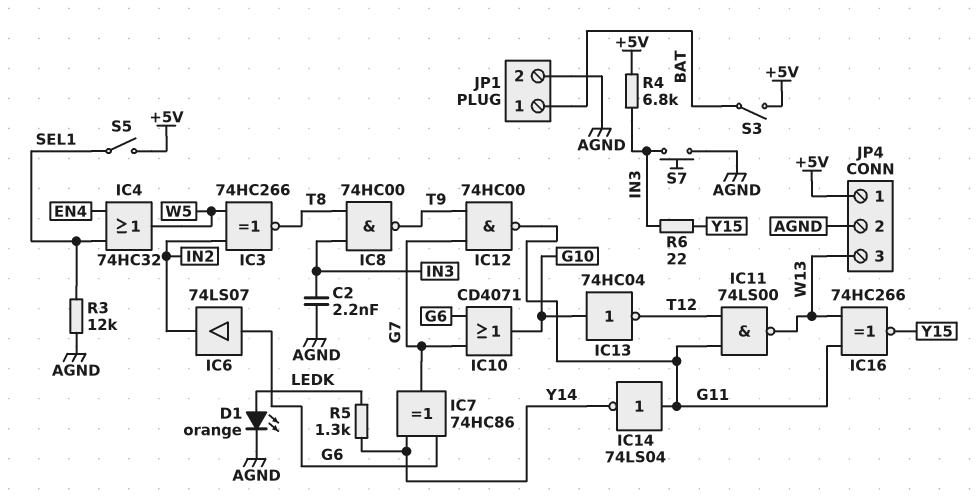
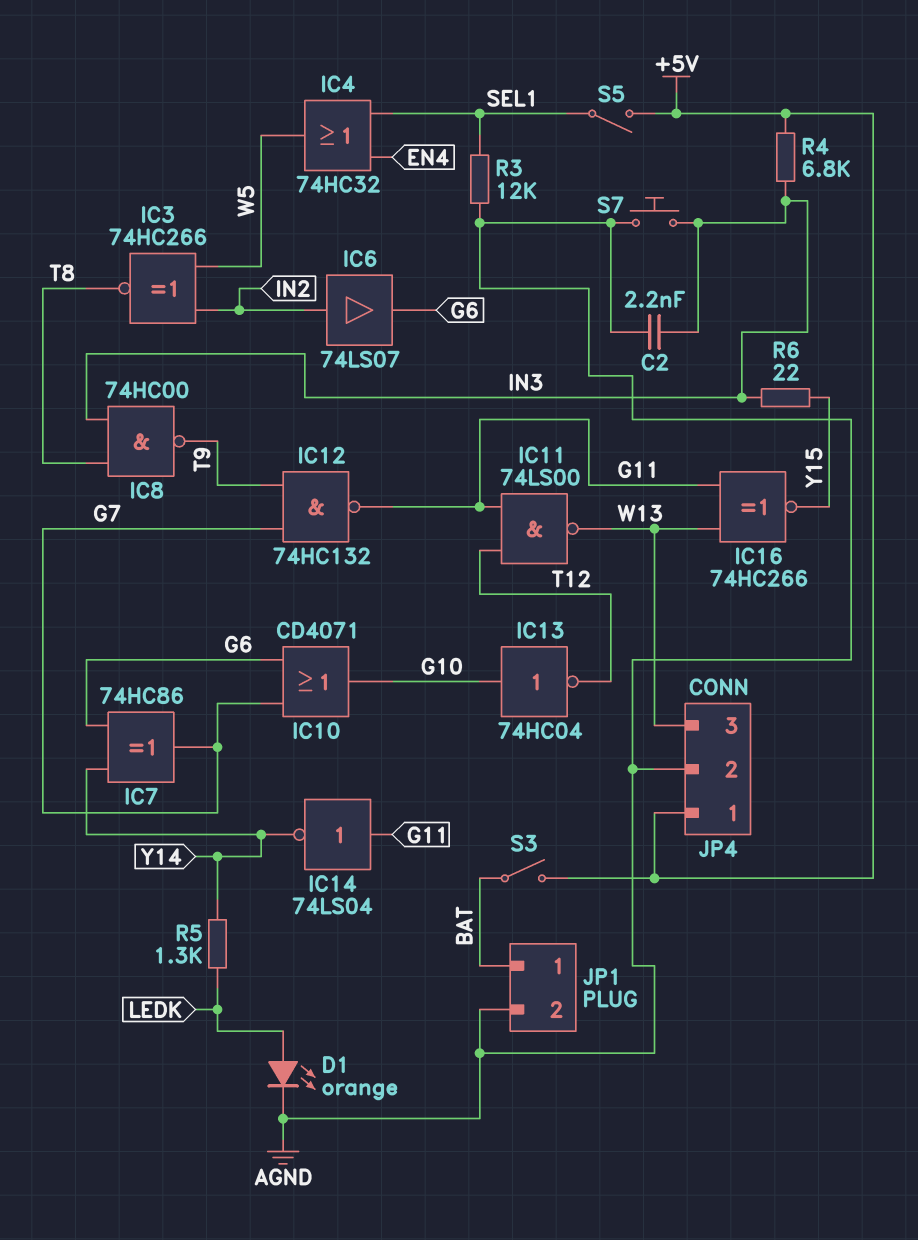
IC6: buffer 74LS07 (in G6, out IN2) -> buffer 74LS07 (in IN2, out G6)
IC12: NAND 74HC00 (in G7, in T9, out G11) -> NAND 74HC132 (in G7, in T9, out G11)

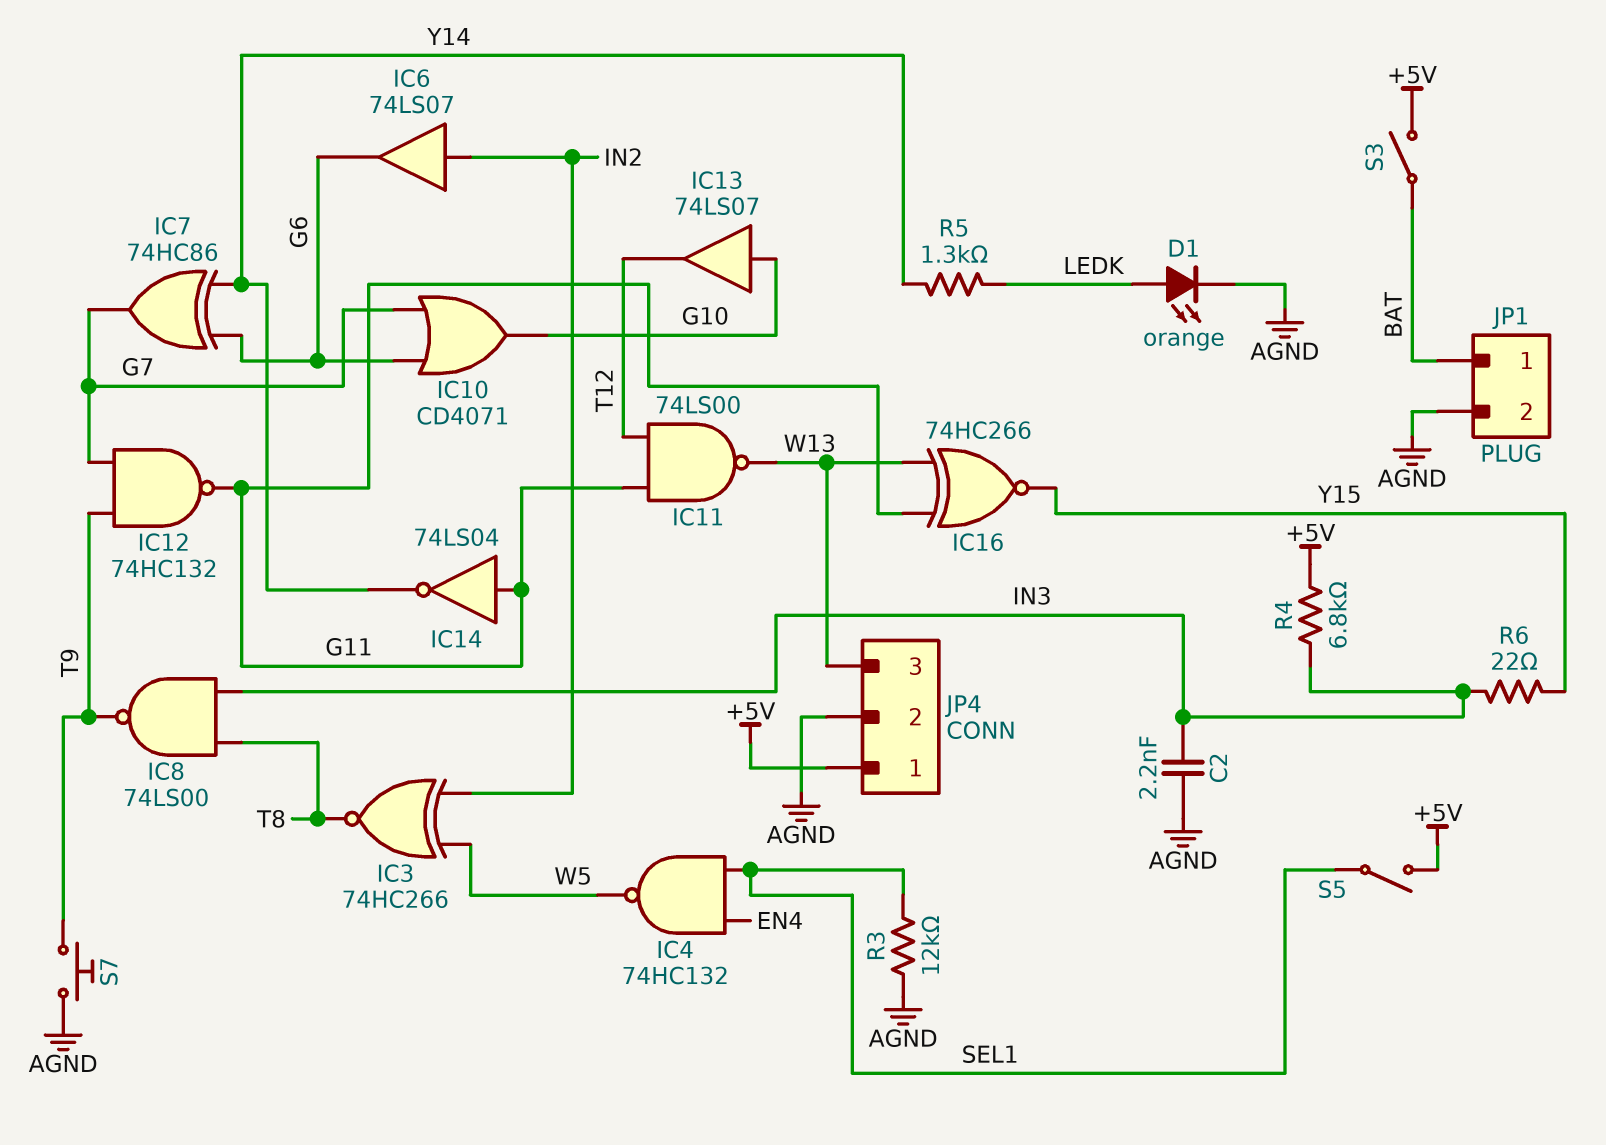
IC4: OR 74HC32 (in EN4, in SEL1, out W5) -> NAND 74HC132 (in EN4, in SEL1, out W5)
IC8: NAND 74HC00 (in IN3, in T8, out T9) -> NAND 74LS00 (in IN3, in T8, out T9)
IC13: NOT 74HC04 (in G10, out T12) -> buffer 74LS07 (in G10, out T12)
S7: button (AGND, IN3) -> button (AGND, T9)

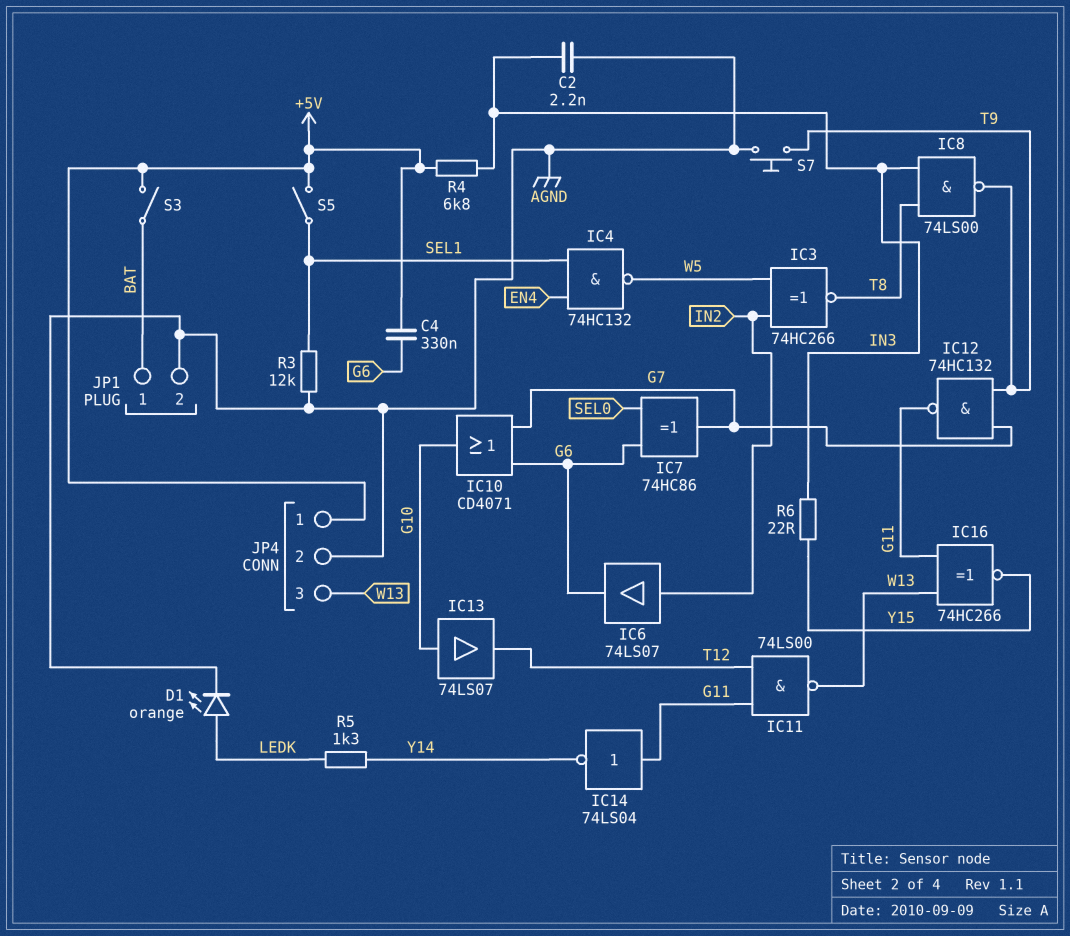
C4: none -> 330nF (+5V, G6)
IC7: XOR 74HC86 (in G6, in Y14, out G7) -> XOR 74HC86 (in G6, in SEL0, out G7)

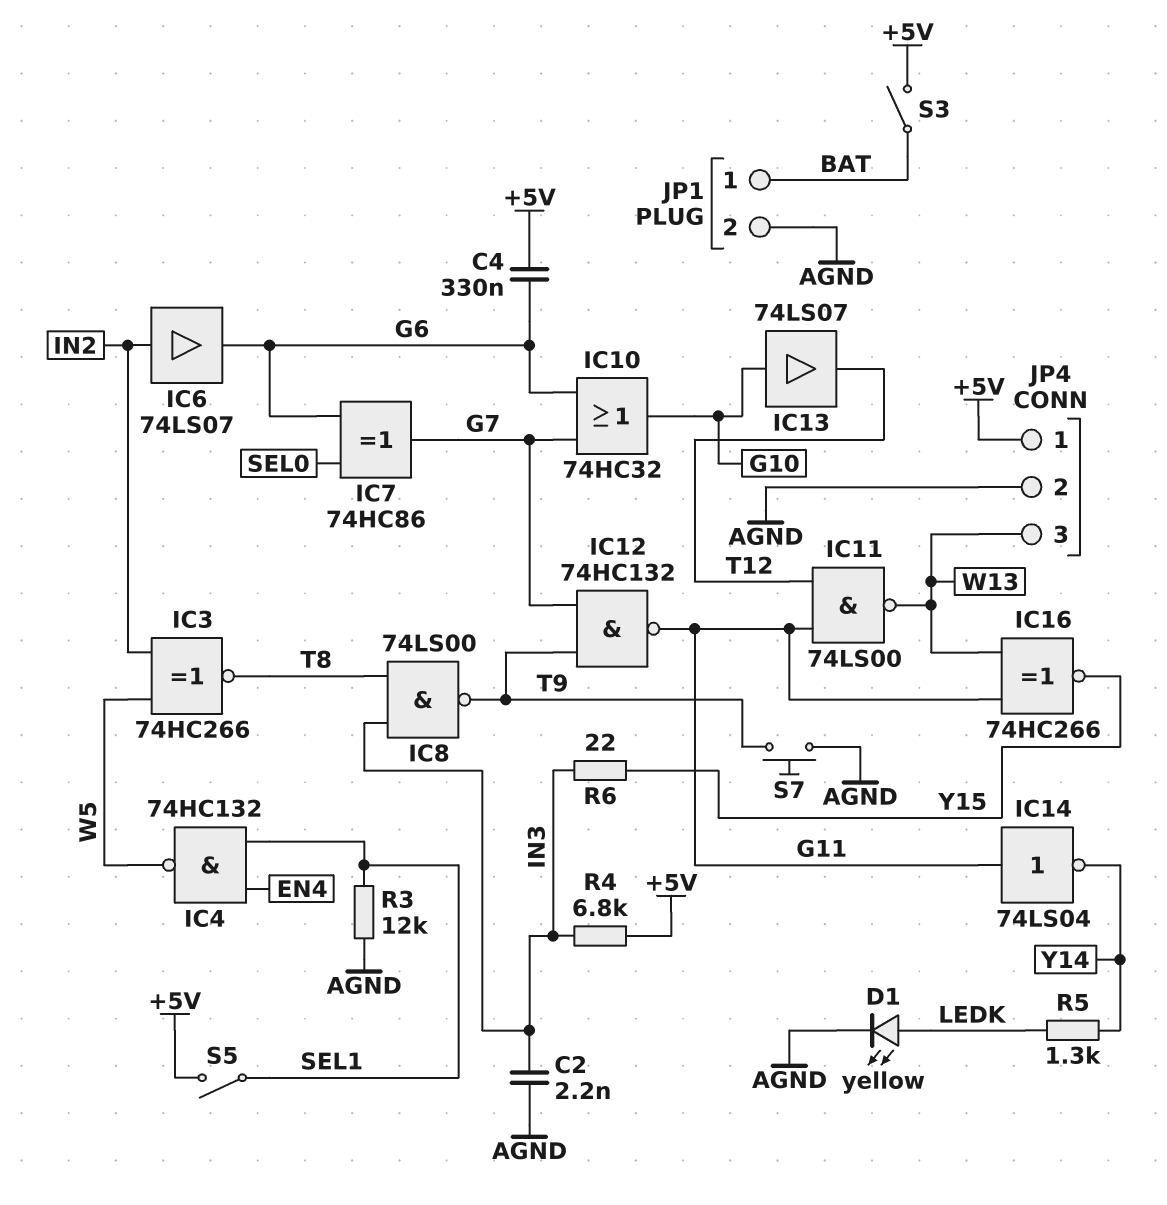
D1: LED orange (A LEDK, K AGND) -> LED yellow (A LEDK, K AGND)
IC10: OR CD4071 (in G6, in G7, out G10) -> OR 74HC32 (in G6, in G7, out G10)

